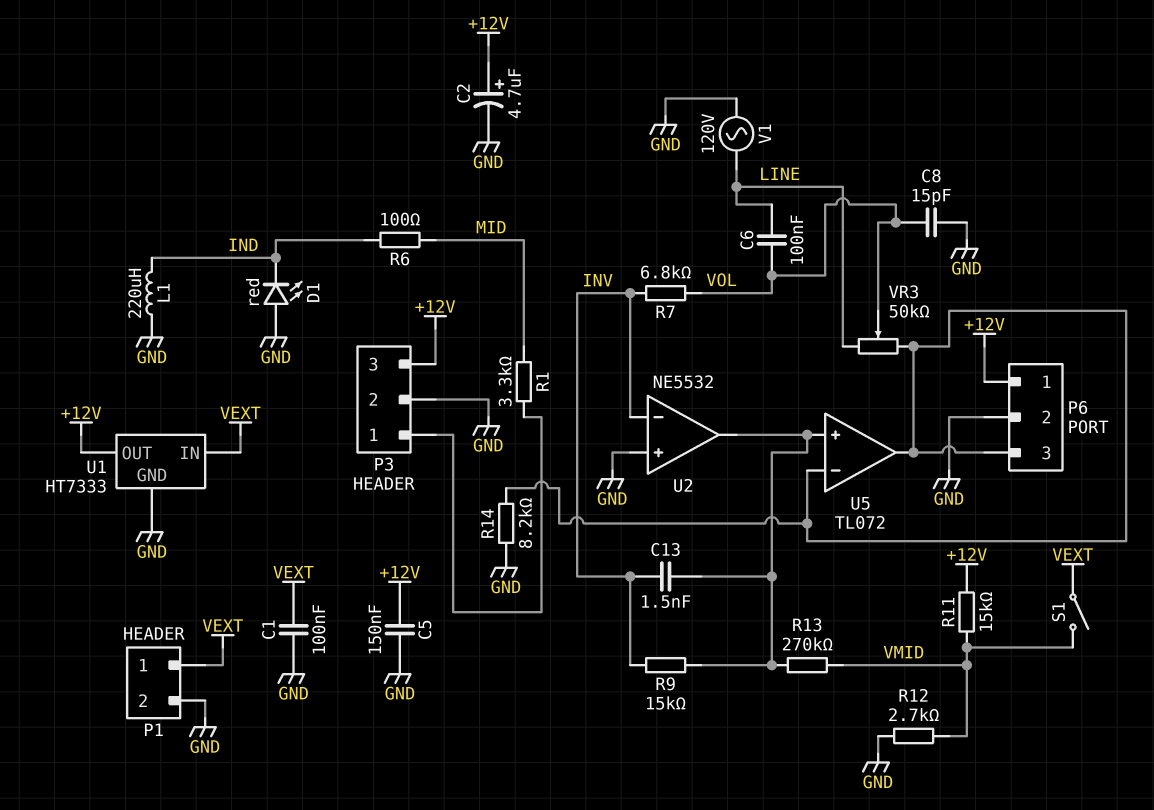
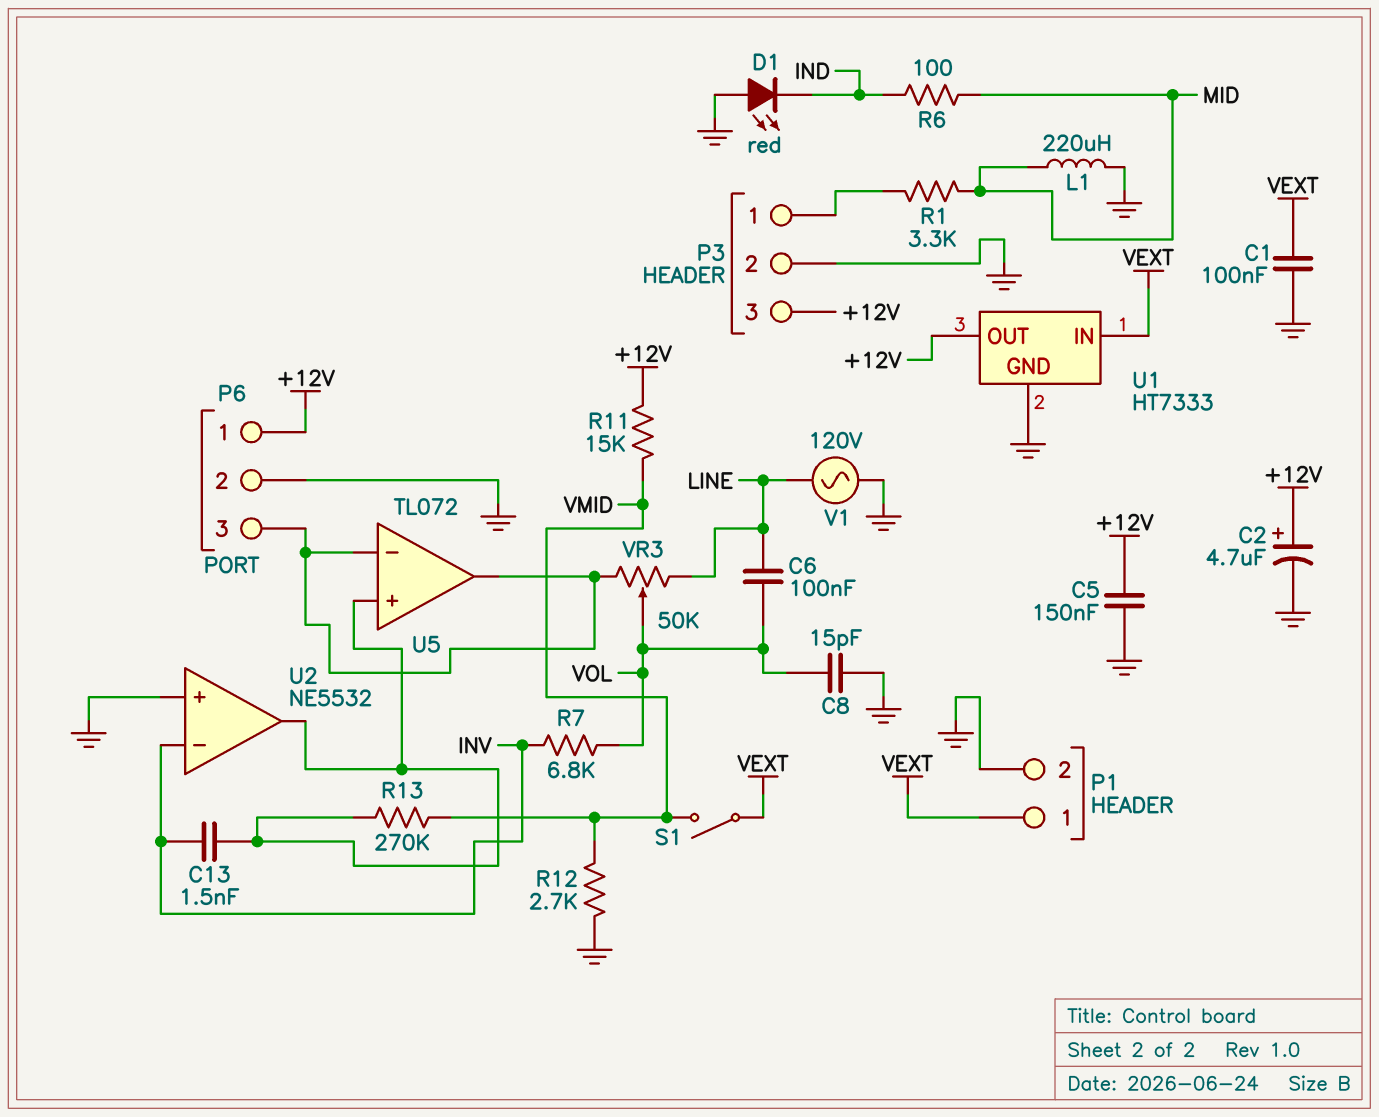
L1: 220uH (GND, IND) -> 220uH (GND, MID)
R9: 15k (INV, U2/out) -> none
R14: 8.2k (GND, P6/3) -> none

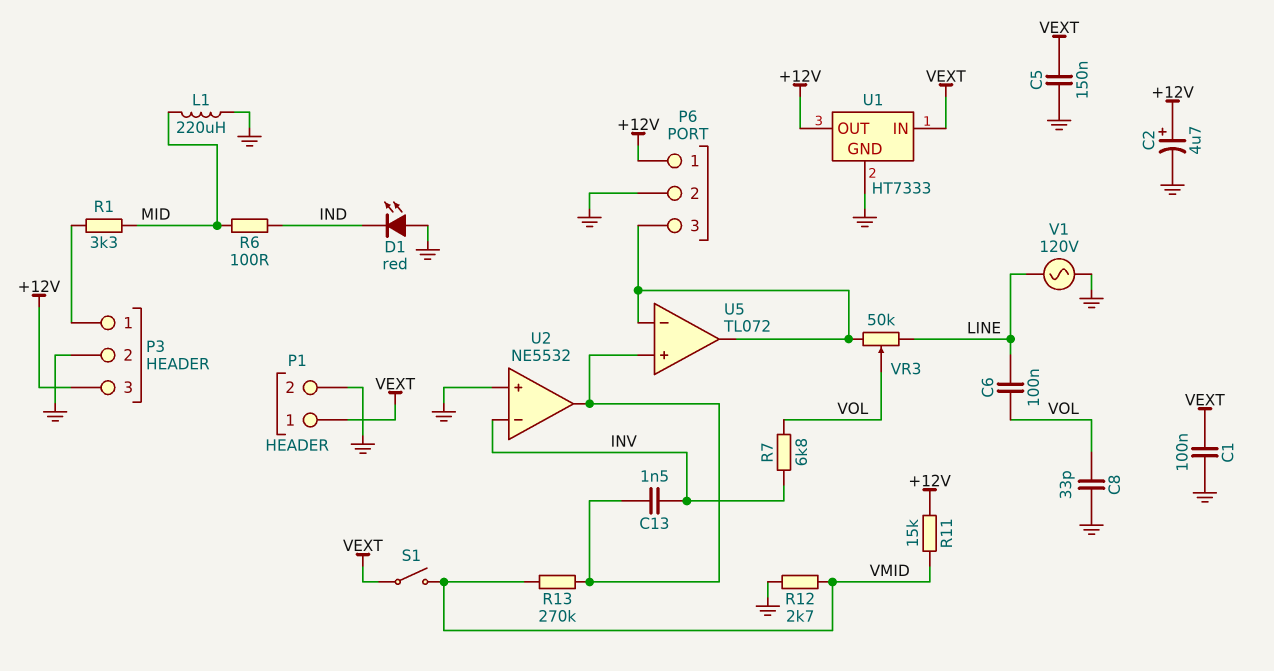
C5: 150nF (+12V, GND) -> 150nF (GND, VEXT)
C8: 15pF (GND, VOL) -> 33pF (GND, VOL)

